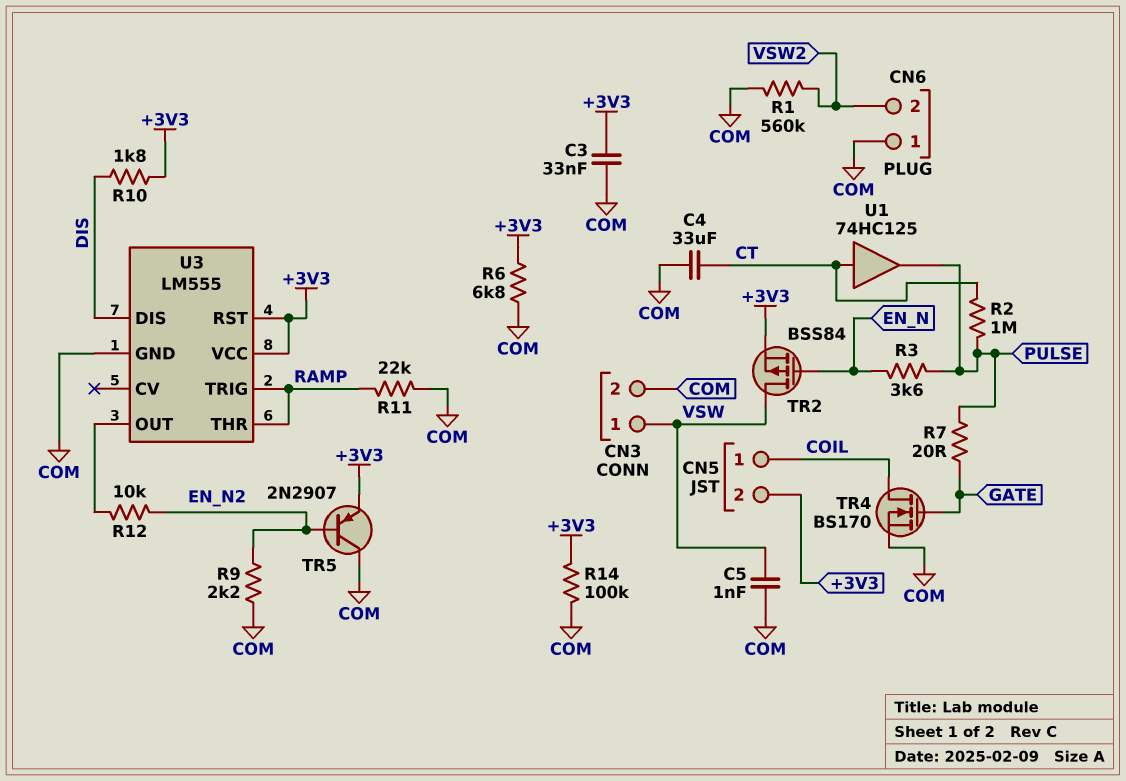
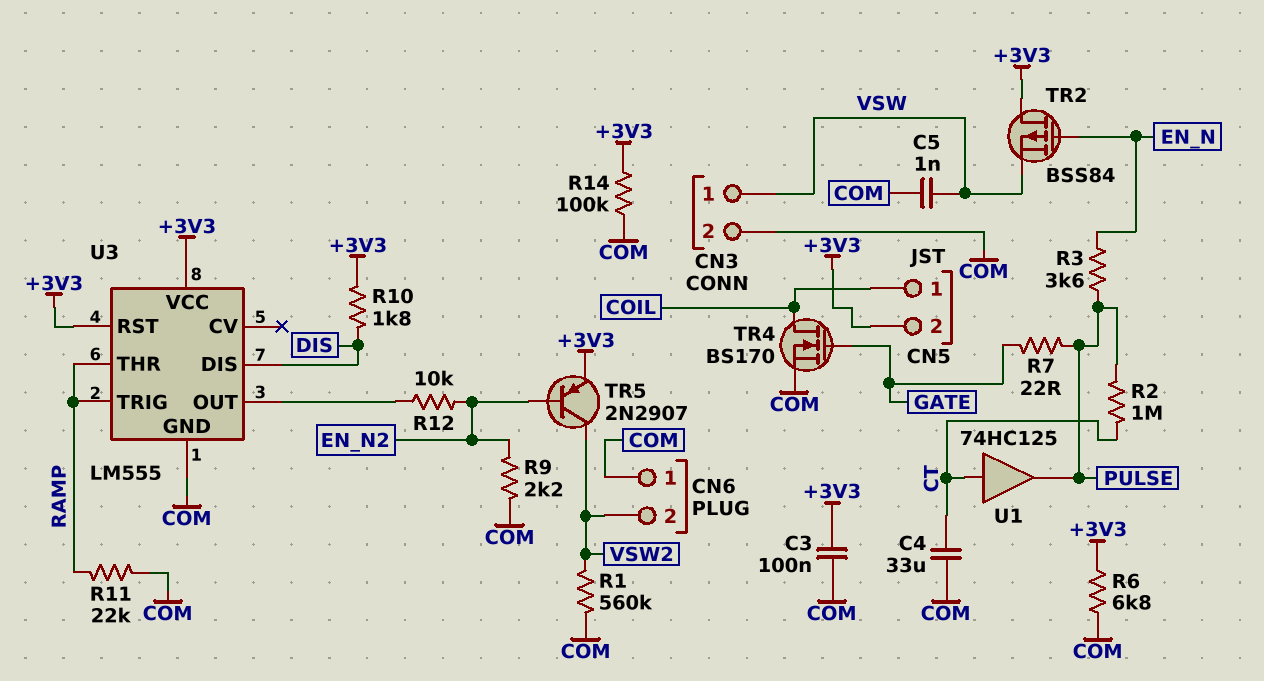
C3: 33nF (+3V3, COM) -> 100nF (+3V3, COM)
R7: 20 (GATE, PULSE) -> 22 (GATE, PULSE)
TR2: PMOS BSS84 (G EN_N, D VSW, S +3V3) -> PMOS BSS84 (G EN_N, D +3V3, S VSW)
TR5: PNP 2N2907 (B EN_N2, C COM, E +3V3) -> PNP 2N2907 (B EN_N2, C VSW2, E +3V3)

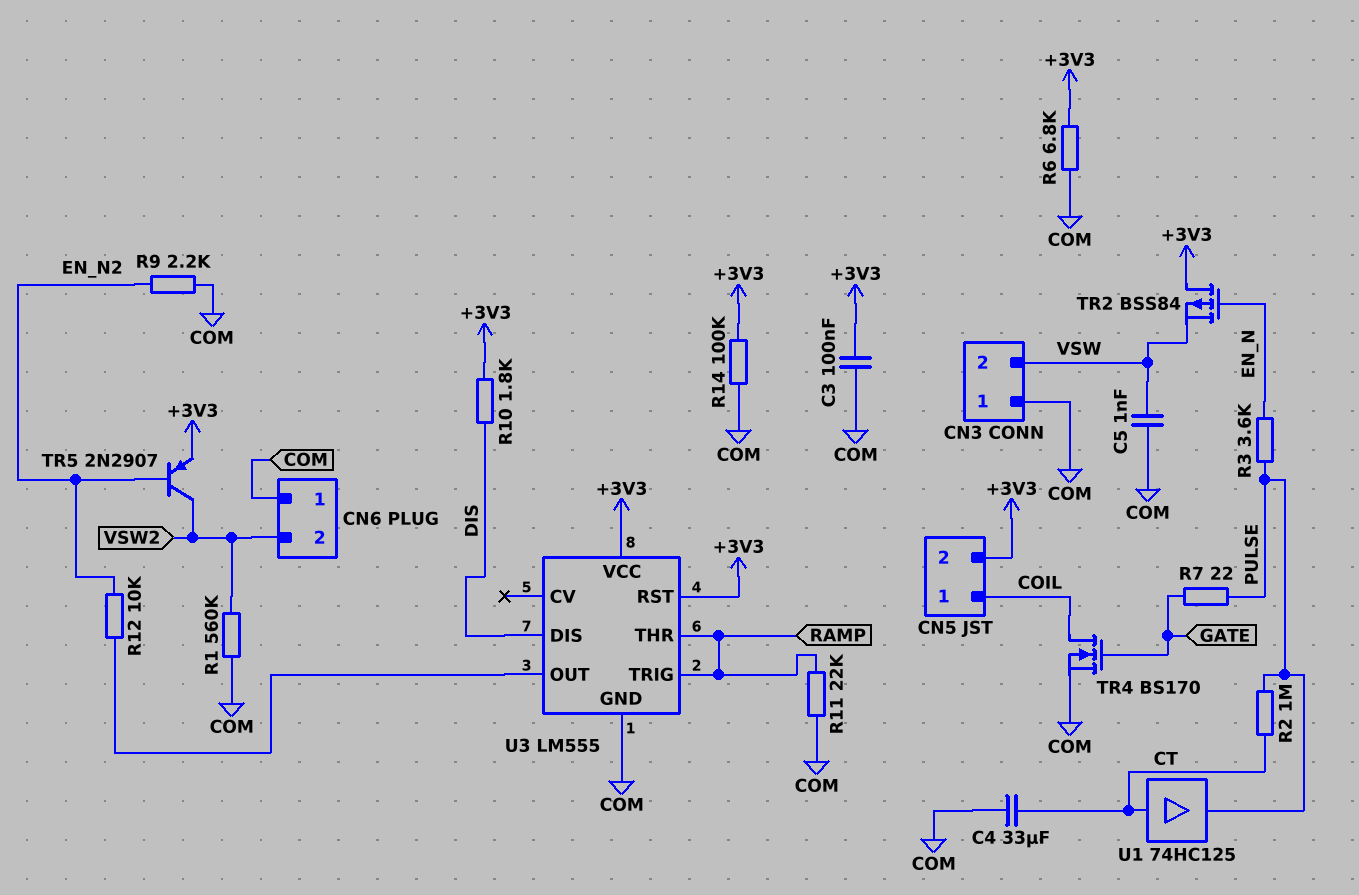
CN3 pin 1: VSW -> COM
CN3 pin 2: COM -> VSW

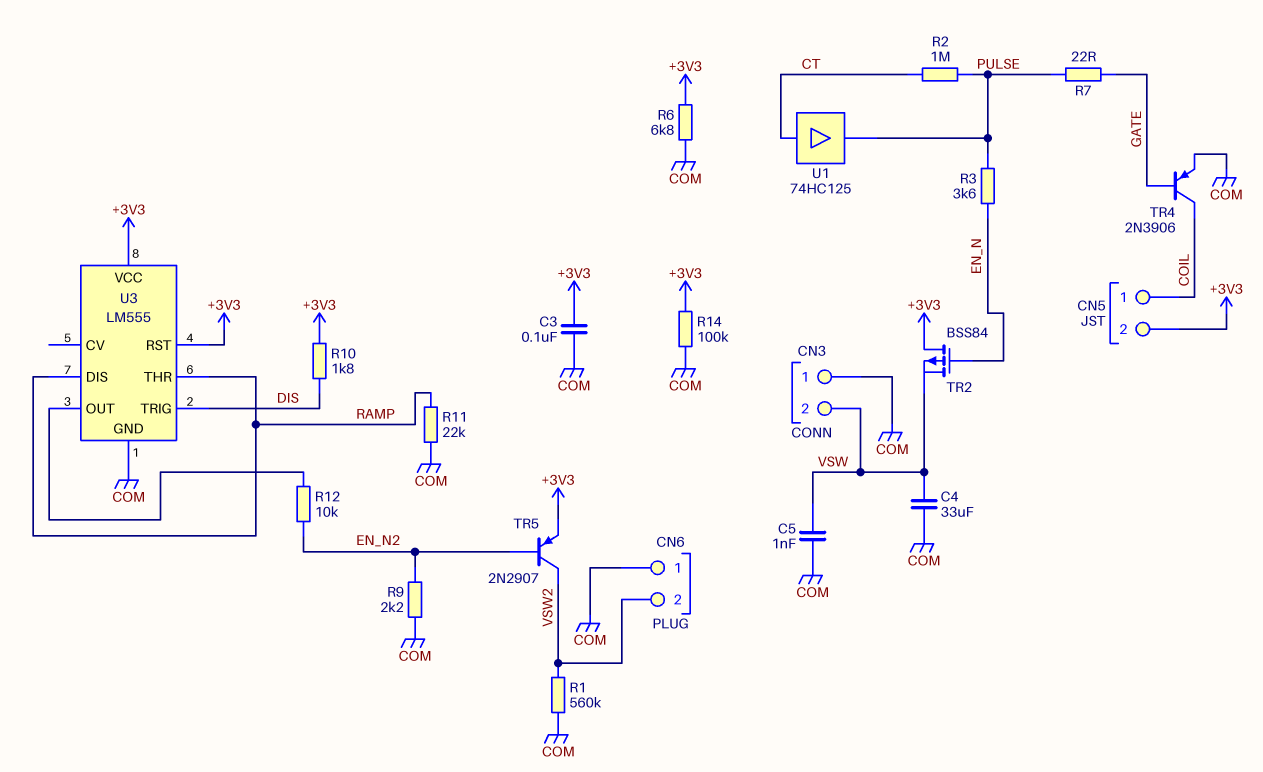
C4: 33uF (COM, CT) -> 33uF (COM, VSW)
TR4: NMOS BS170 (G GATE, D COIL, S COM) -> PNP 2N3906 (B GATE, C COIL, E COM)
U3 pin DIS: DIS -> RAMP
U3 pin TRIG: RAMP -> DIS

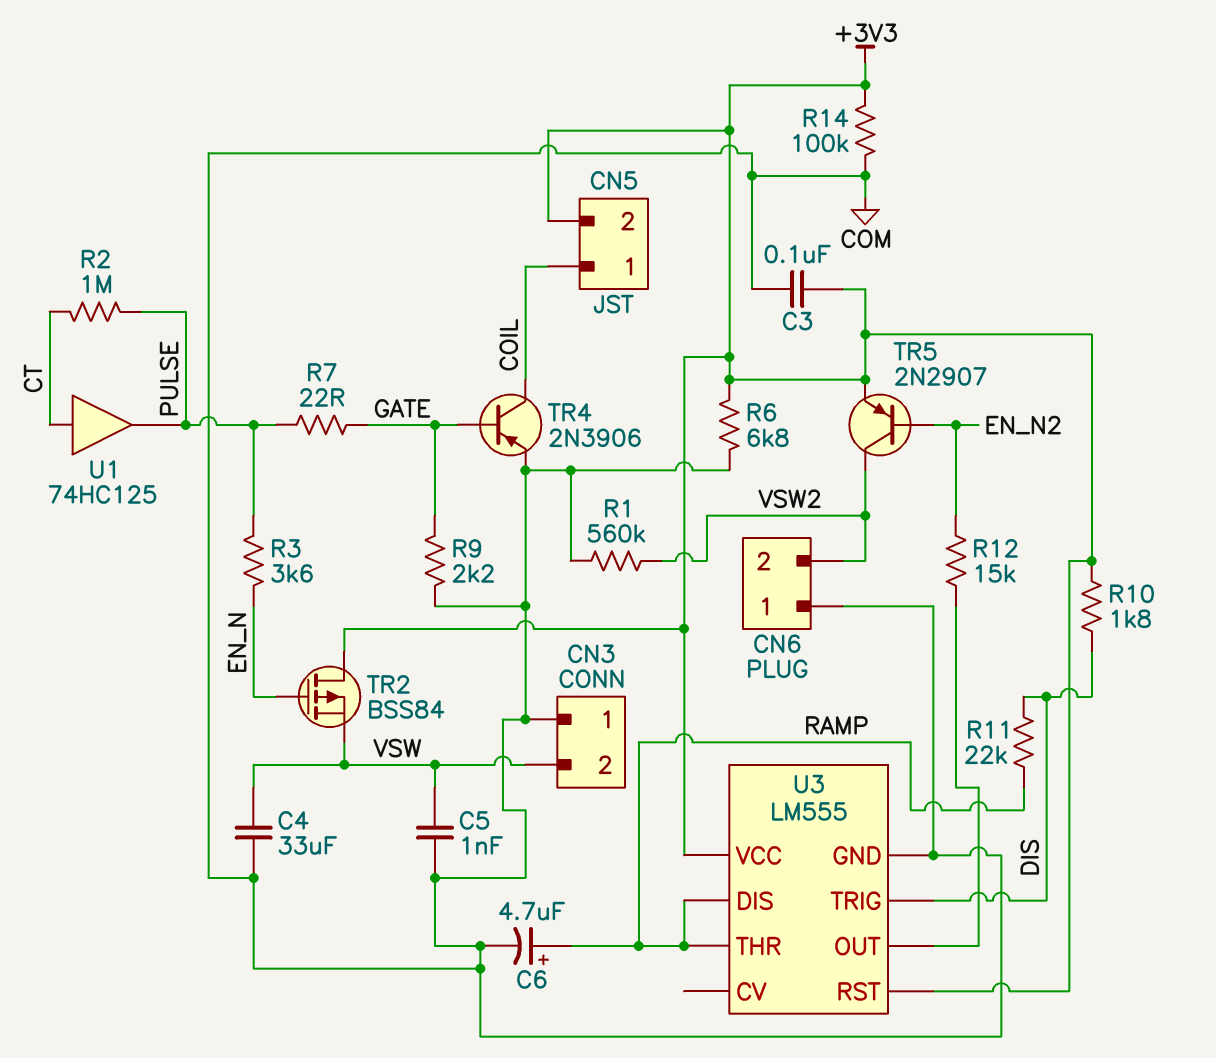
C6: none -> 4.7uF (plus RAMP, minus COM)
R9: 2.2k (COM, EN_N2) -> 2.2k (COM, GATE)
R11: 22k (COM, RAMP) -> 22k (DIS, RAMP)
R12: 10k (EN_N2, U3/OUT) -> 15k (EN_N2, U3/OUT)

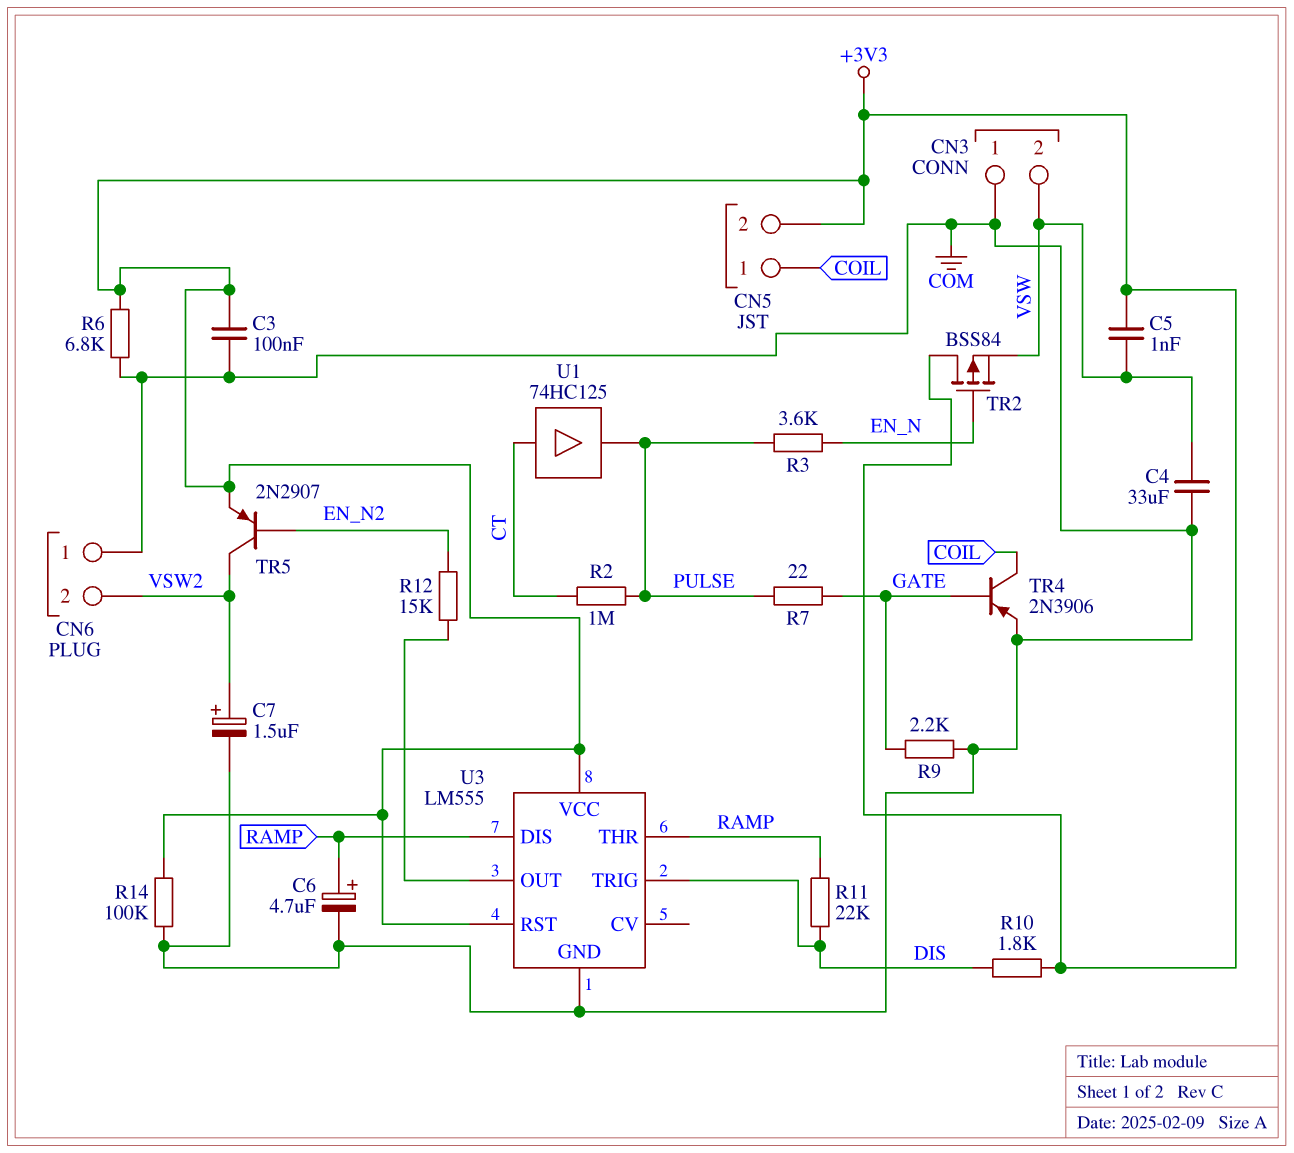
C5: 1nF (COM, VSW) -> 1nF (+3V3, VSW)
C7: none -> 1.5uF (plus VSW2, minus COM)
R1: 560k (COM, VSW2) -> none

